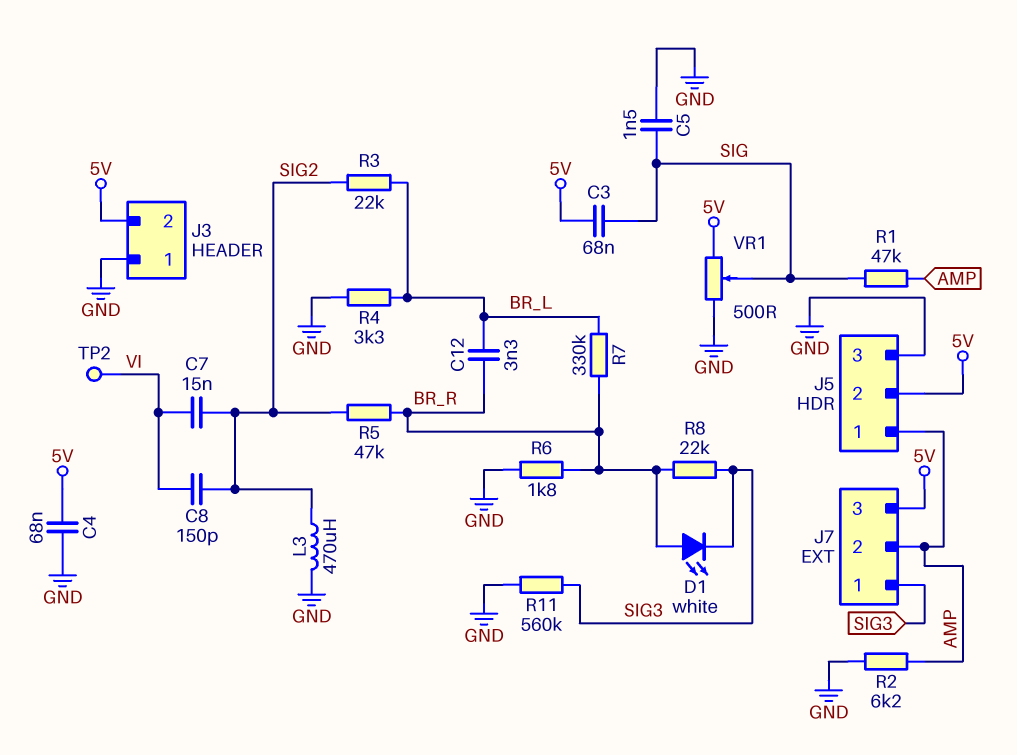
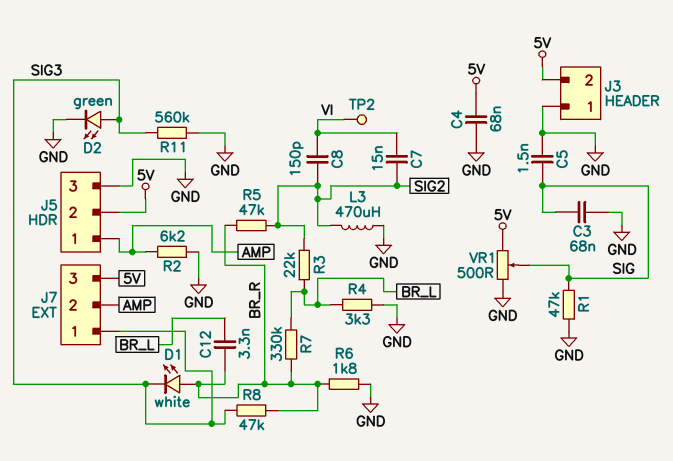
C3: 68nF (5V, SIG) -> 68nF (GND, SIG)
D2: none -> LED green (A SIG3, K GND)
R1: 47k (AMP, SIG) -> 47k (GND, SIG)
R8: 22k (BR_R, SIG3) -> 47k (BR_R, SIG3)

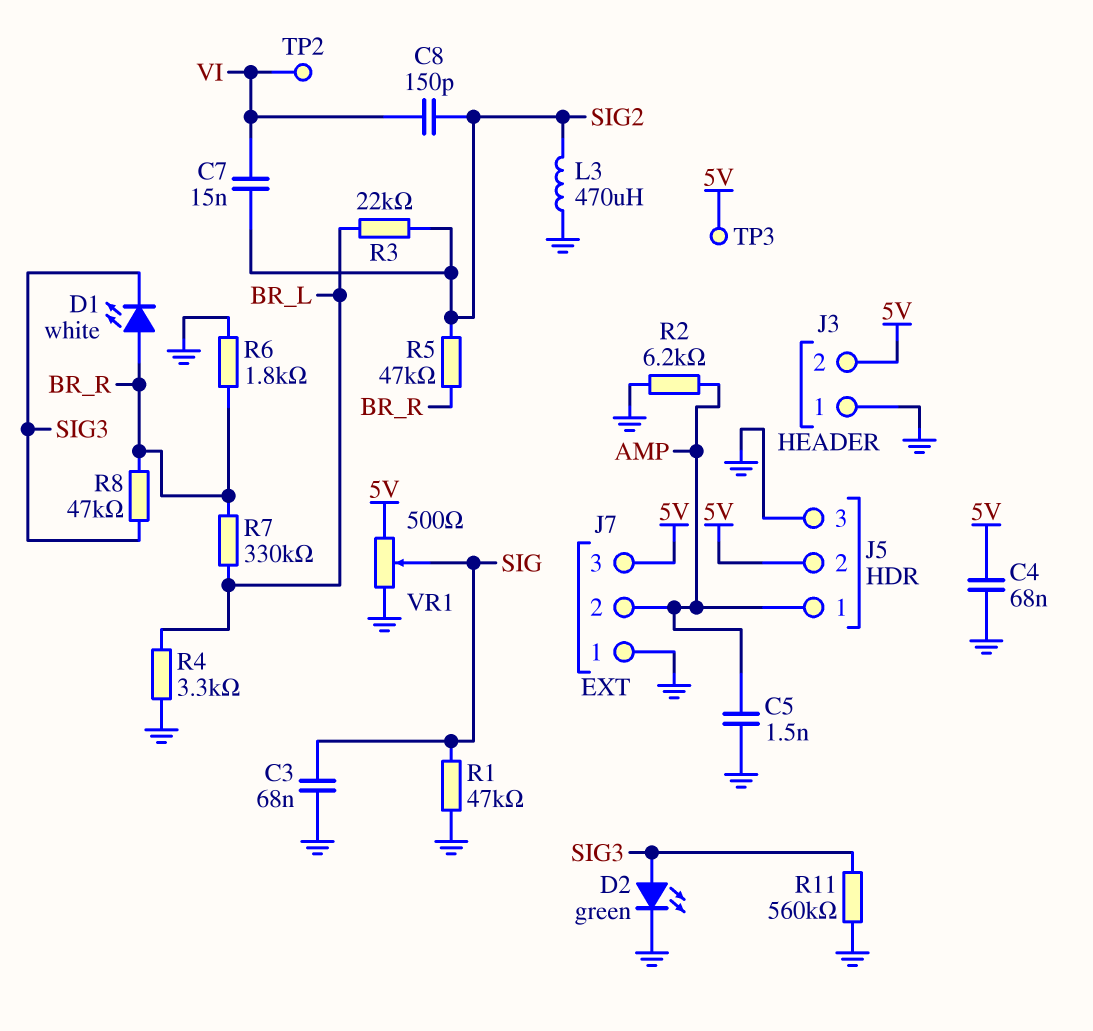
C5: 1.5nF (GND, SIG) -> 1.5nF (AMP, GND)
C12: 3.3nF (BR_L, BR_R) -> none
J7 pin 1: SIG3 -> GND
TP3: none -> test point (5V)

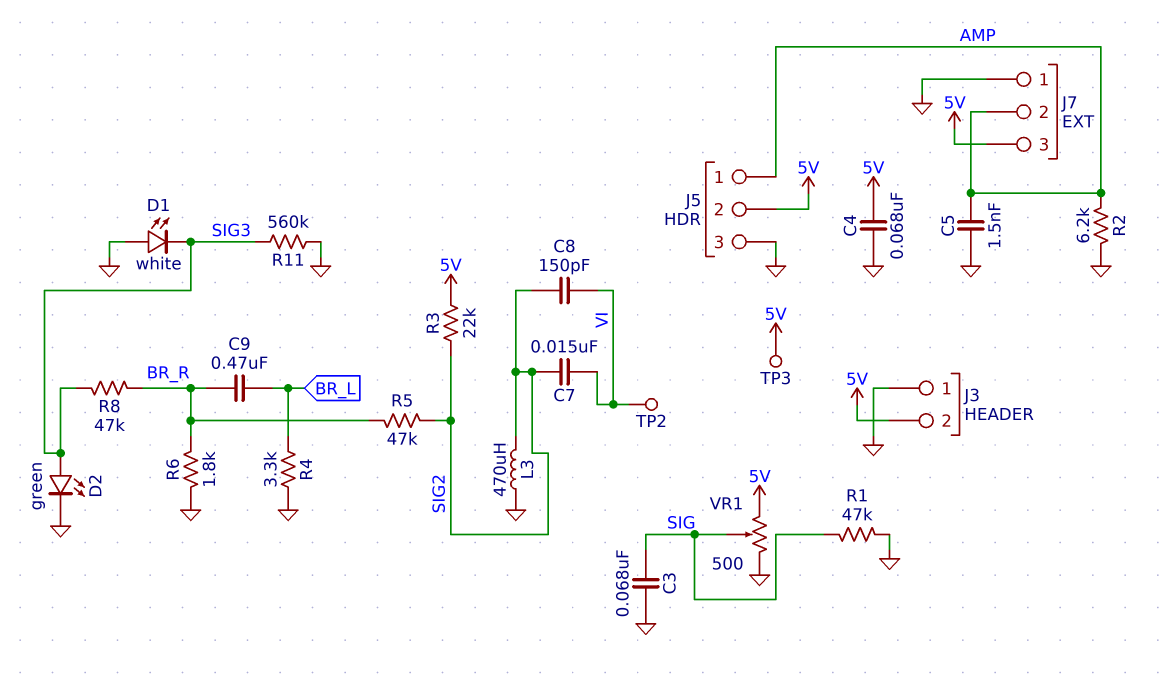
C9: none -> 470nF (BR_L, BR_R)
D1: LED white (A BR_R, K SIG3) -> LED white (A GND, K SIG3)
R3: 22k (BR_L, SIG2) -> 22k (5V, SIG2)
R7: 330k (BR_L, BR_R) -> none

